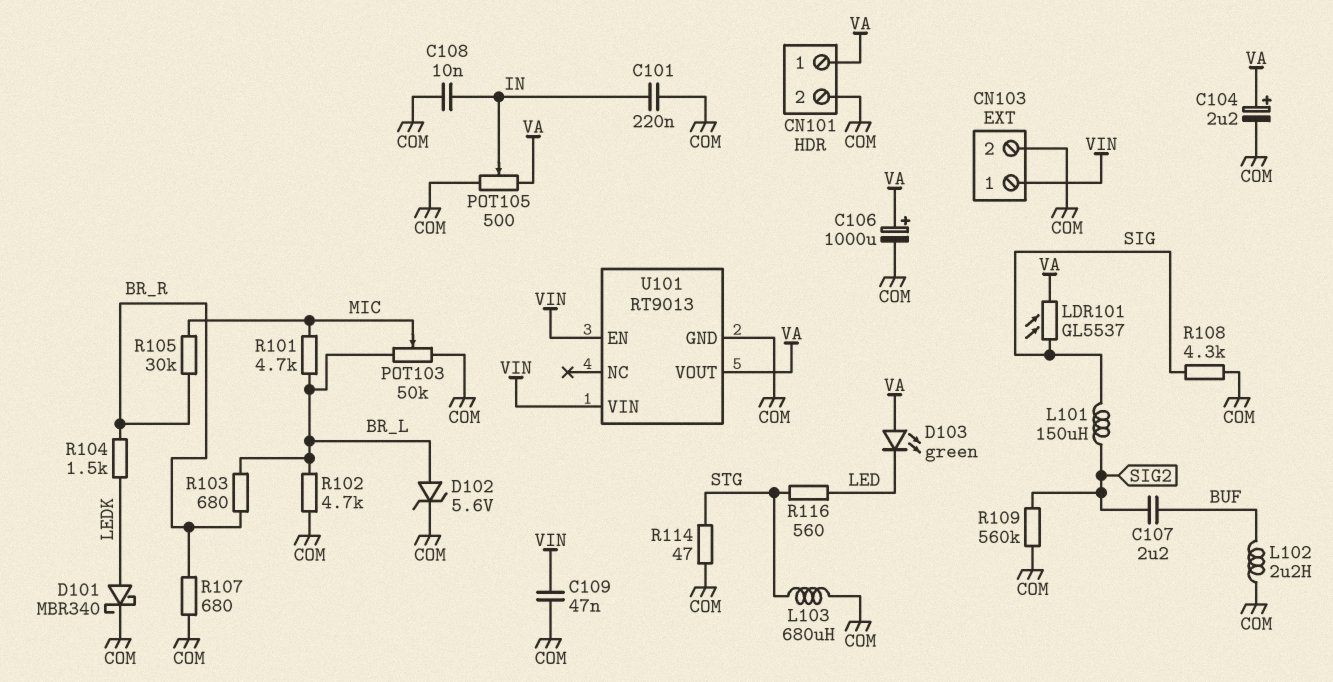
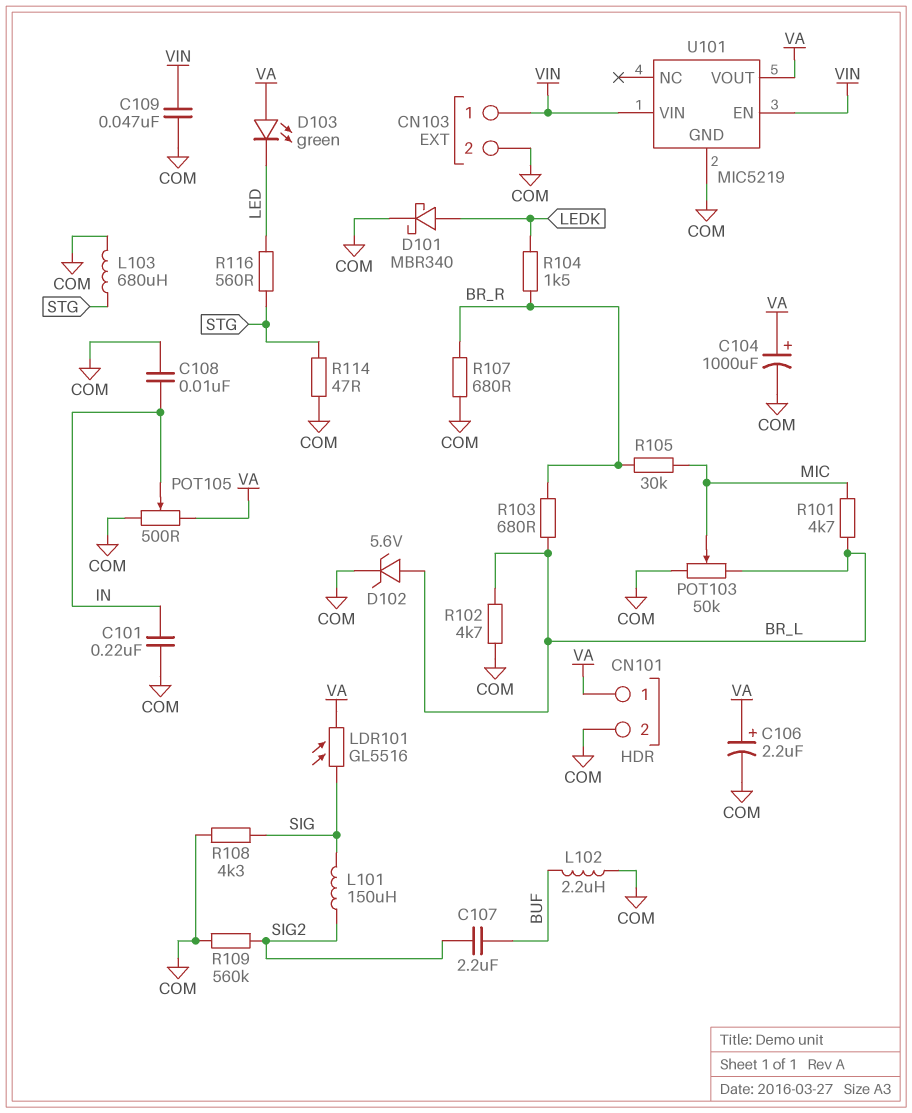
C104: 2.2uF (plus VA, minus COM) -> 1000uF (plus VA, minus COM)
C106: 1000uF (plus VA, minus COM) -> 2.2uF (plus VA, minus COM)
LDR101: GL5537 (SIG, VA) -> GL5516 (SIG, VA)
U101: RT9013 -> MIC5219

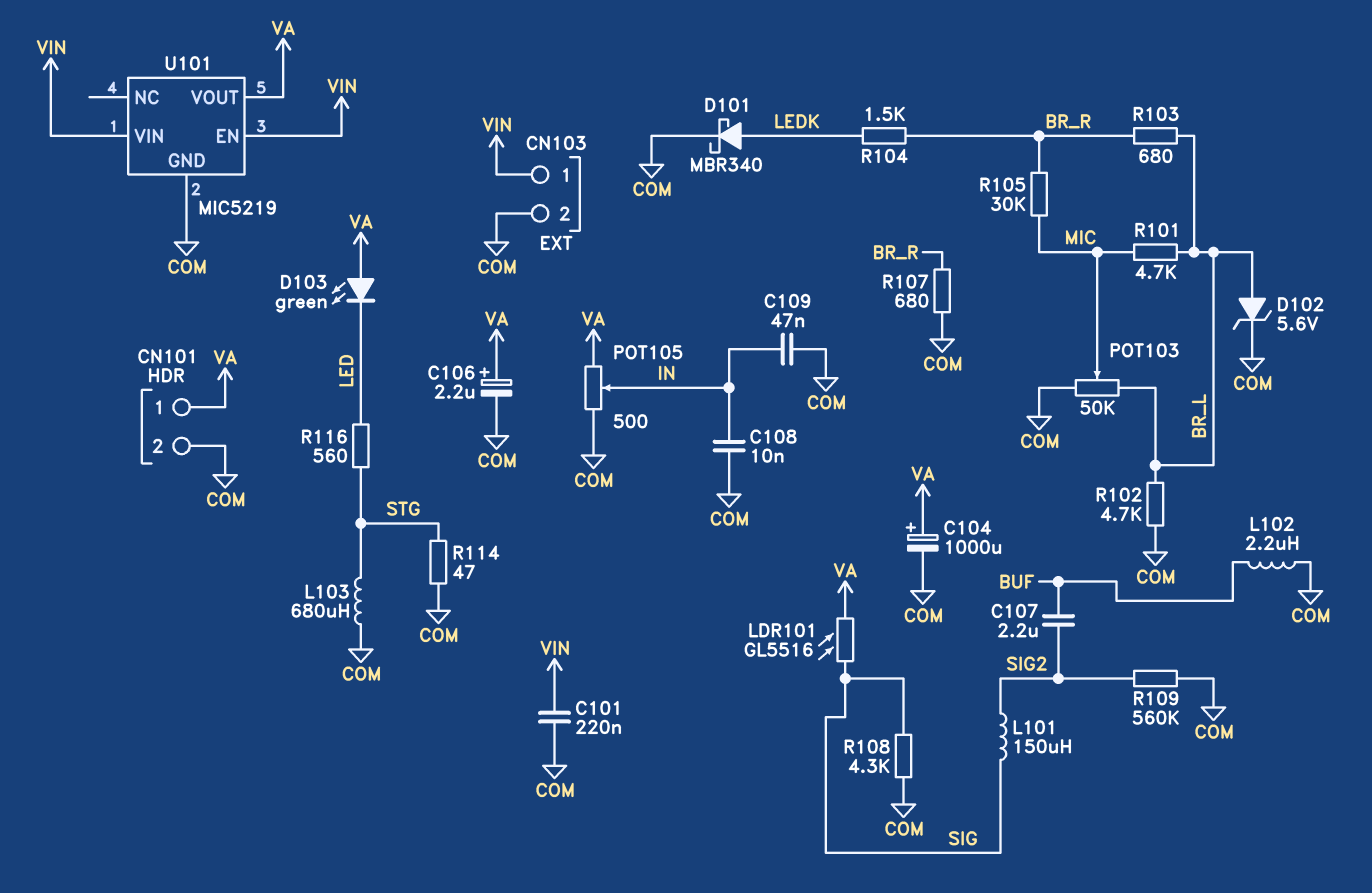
C101: 220nF (COM, IN) -> 220nF (COM, VIN)
C109: 47nF (COM, VIN) -> 47nF (COM, IN)

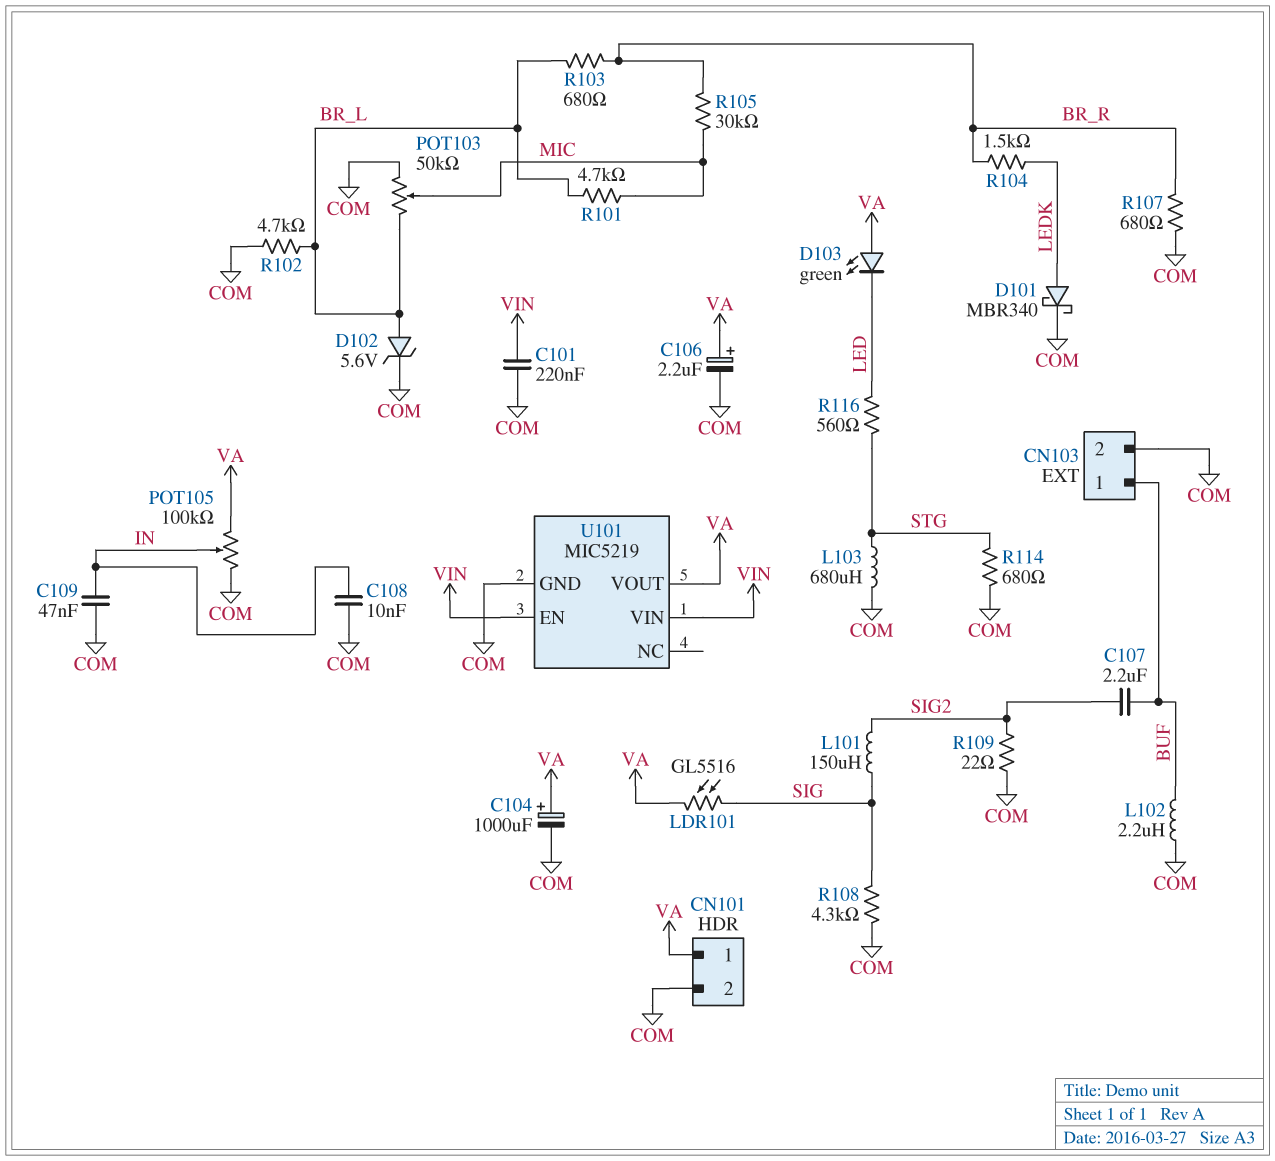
CN103 pin 1: VIN -> BUF
POT105: 500 (COM, VA, wiper IN) -> 100k (COM, VA, wiper IN)
R109: 560k (COM, SIG2) -> 22 (COM, SIG2)
R114: 47 (COM, STG) -> 680 (COM, STG)

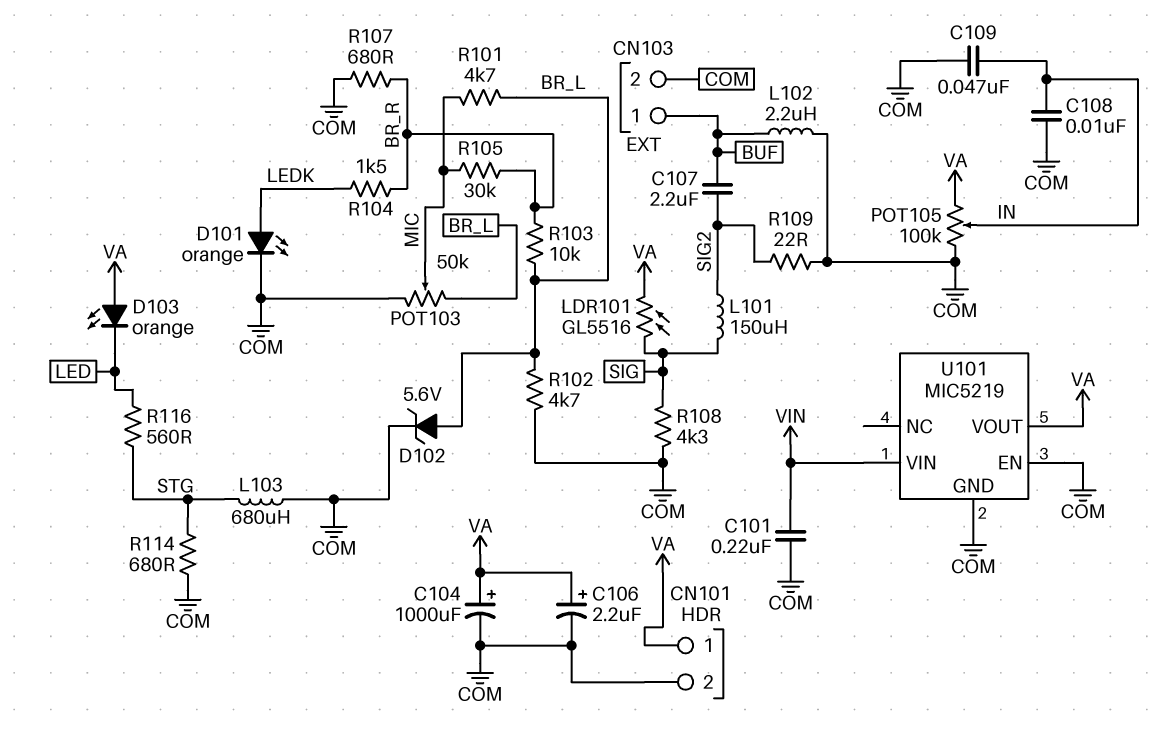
D101: schottky MBR340 (A LEDK, K COM) -> LED orange (A LEDK, K COM)
D103: LED green (A VA, K LED) -> LED orange (A VA, K LED)
R103: 680 (BR_L, BR_R) -> 10k (BR_L, BR_R)
U101 pin EN: VIN -> COM

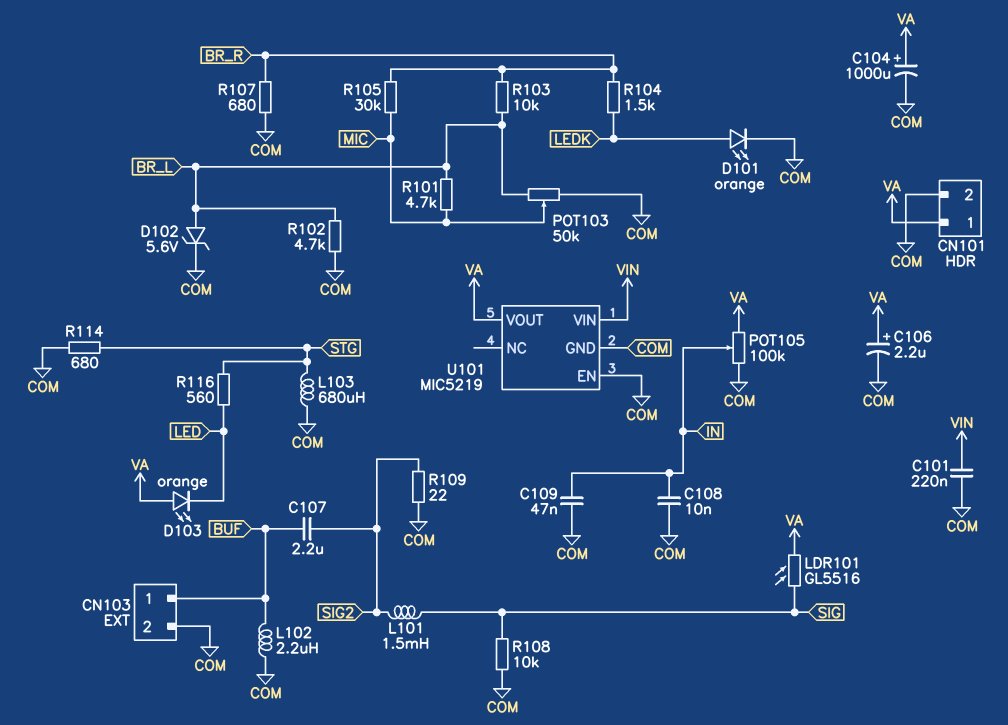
L101: 150uH (SIG, SIG2) -> 1.5mH (SIG, SIG2)
R108: 4.3k (COM, SIG) -> 10k (COM, SIG)

